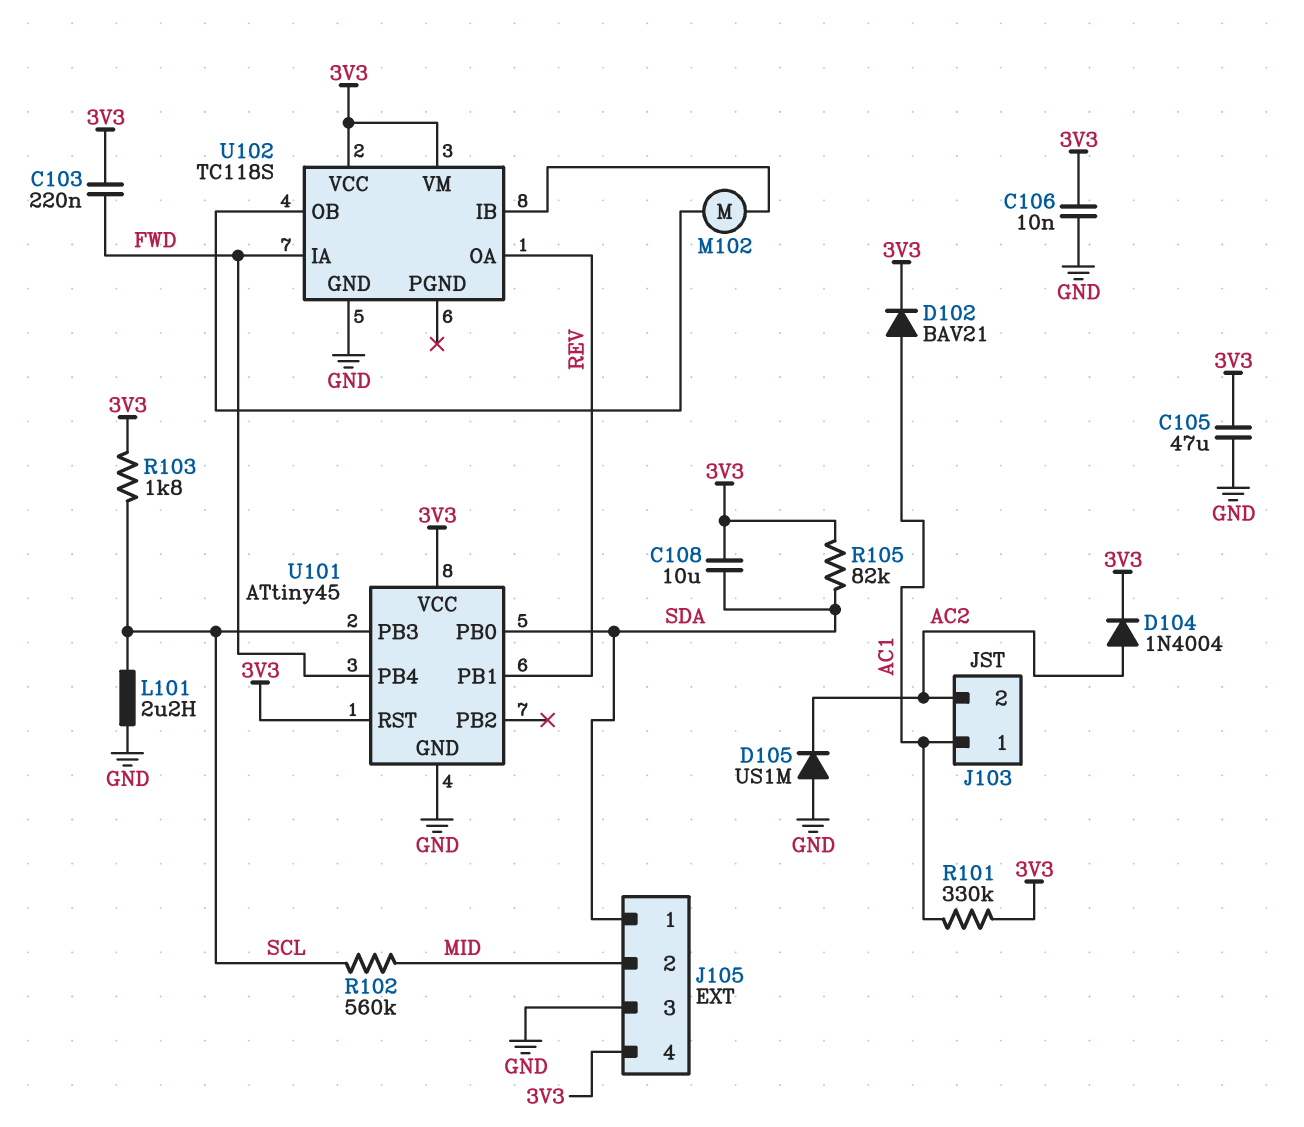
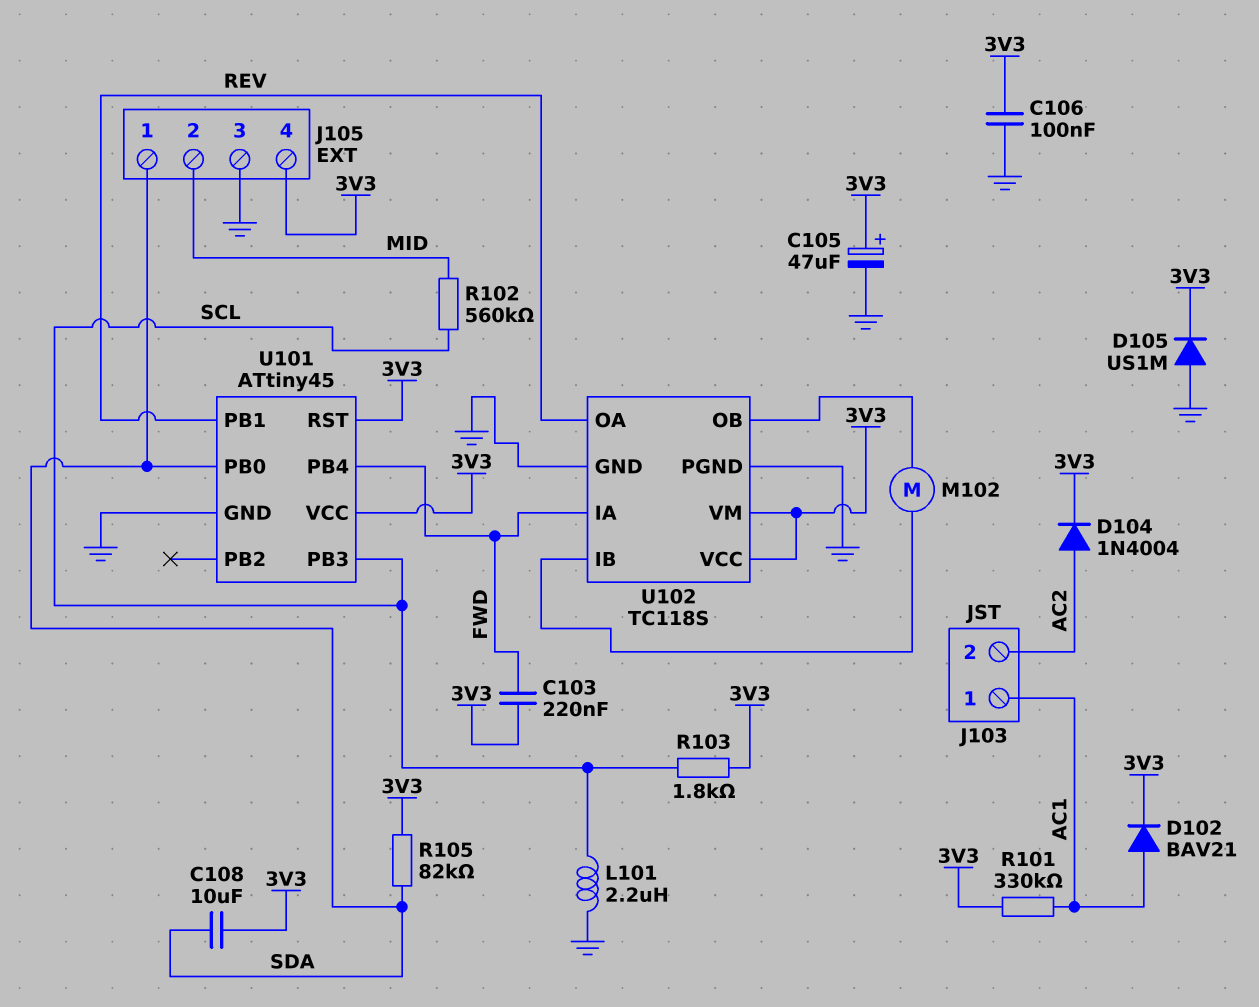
C105: 47uF (3V3, GND) -> 47uF (plus 3V3, minus GND)
C106: 10nF (3V3, GND) -> 100nF (3V3, GND)
D105: diode US1M (A GND, K AC2) -> diode US1M (A GND, K 3V3)
U102 pin PGND: none -> GND

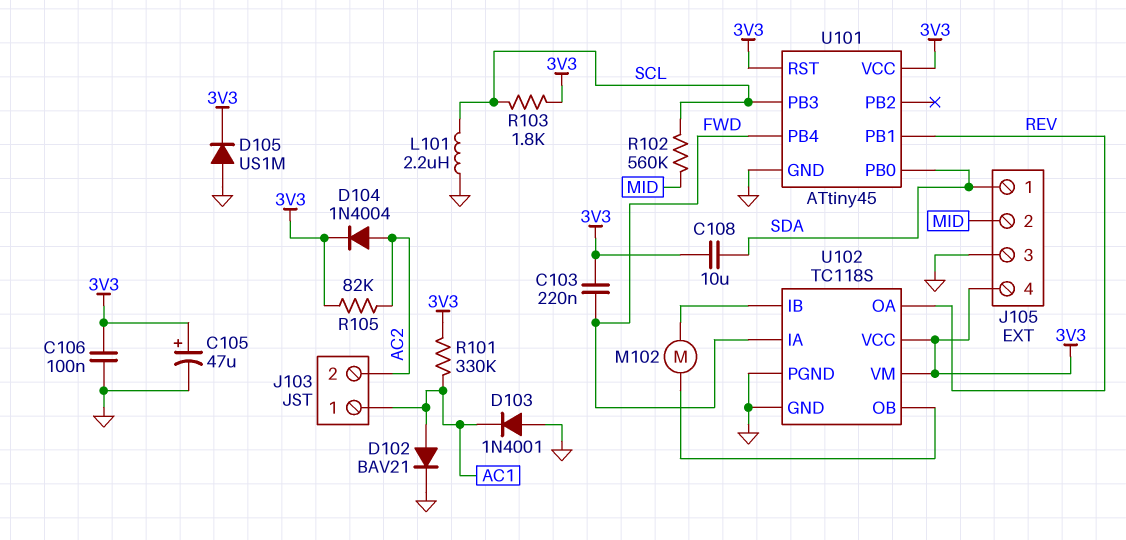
D102: diode BAV21 (A AC1, K 3V3) -> diode BAV21 (A AC1, K GND)
D103: none -> diode 1N4001 (A GND, K AC1)
R105: 82k (3V3, SDA) -> 82k (3V3, AC2)

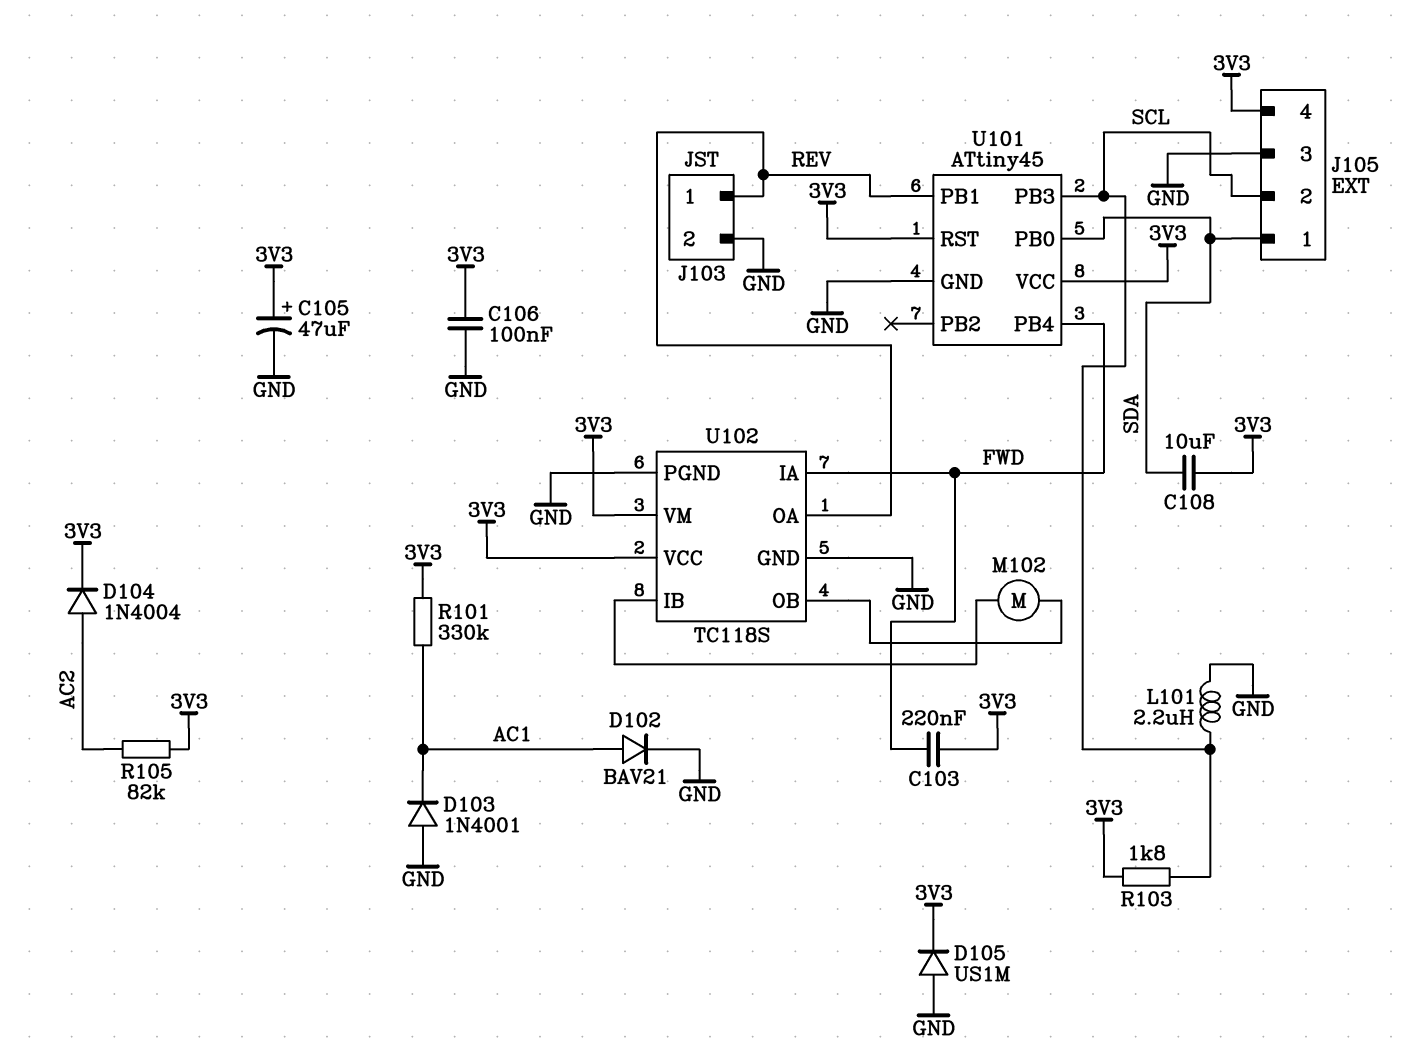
J103 pin 1: AC1 -> REV
J103 pin 2: AC2 -> GND
J105 pin 2: MID -> SCL
R102: 560k (MID, SCL) -> none

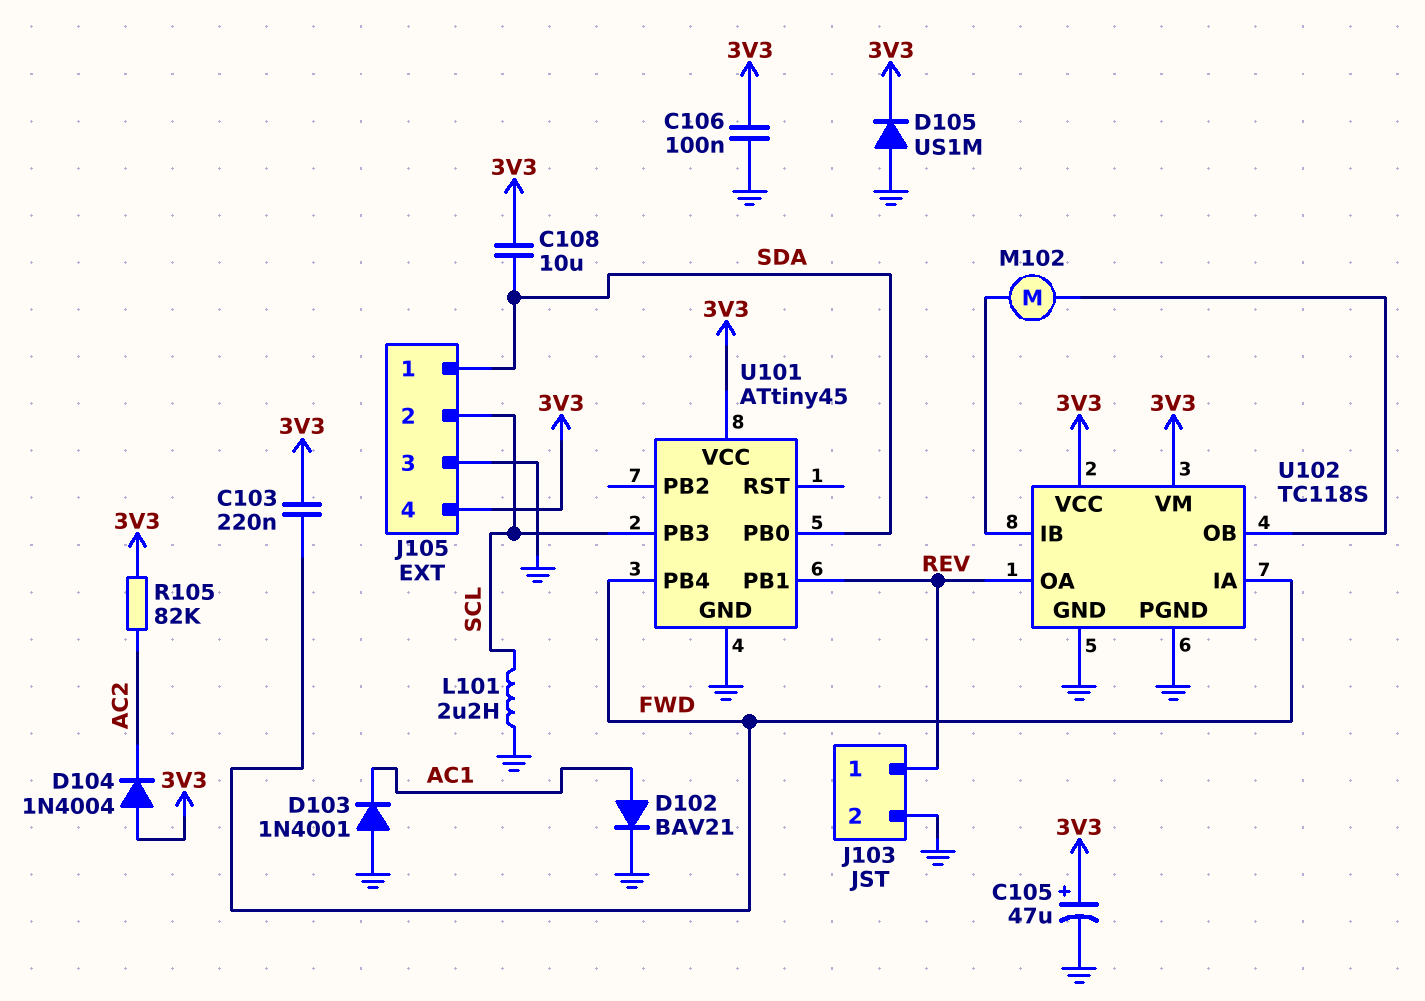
D104: diode 1N4004 (A AC2, K 3V3) -> diode 1N4004 (A 3V3, K AC2)
R101: 330k (3V3, AC1) -> none
R103: 1.8k (3V3, SCL) -> none
U101 pin RST: 3V3 -> none

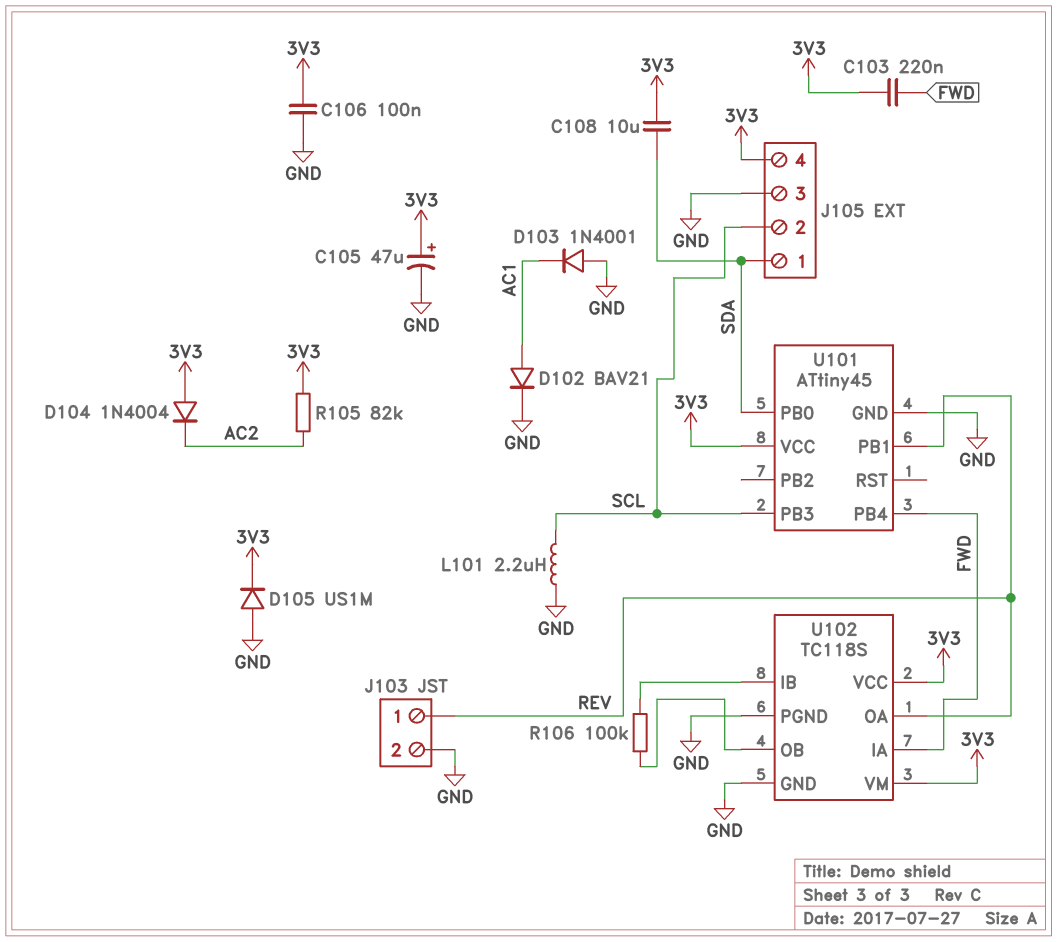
M102: motor (U102/IB, U102/OB) -> none
R106: none -> 100k (U102/IB, U102/OB)

